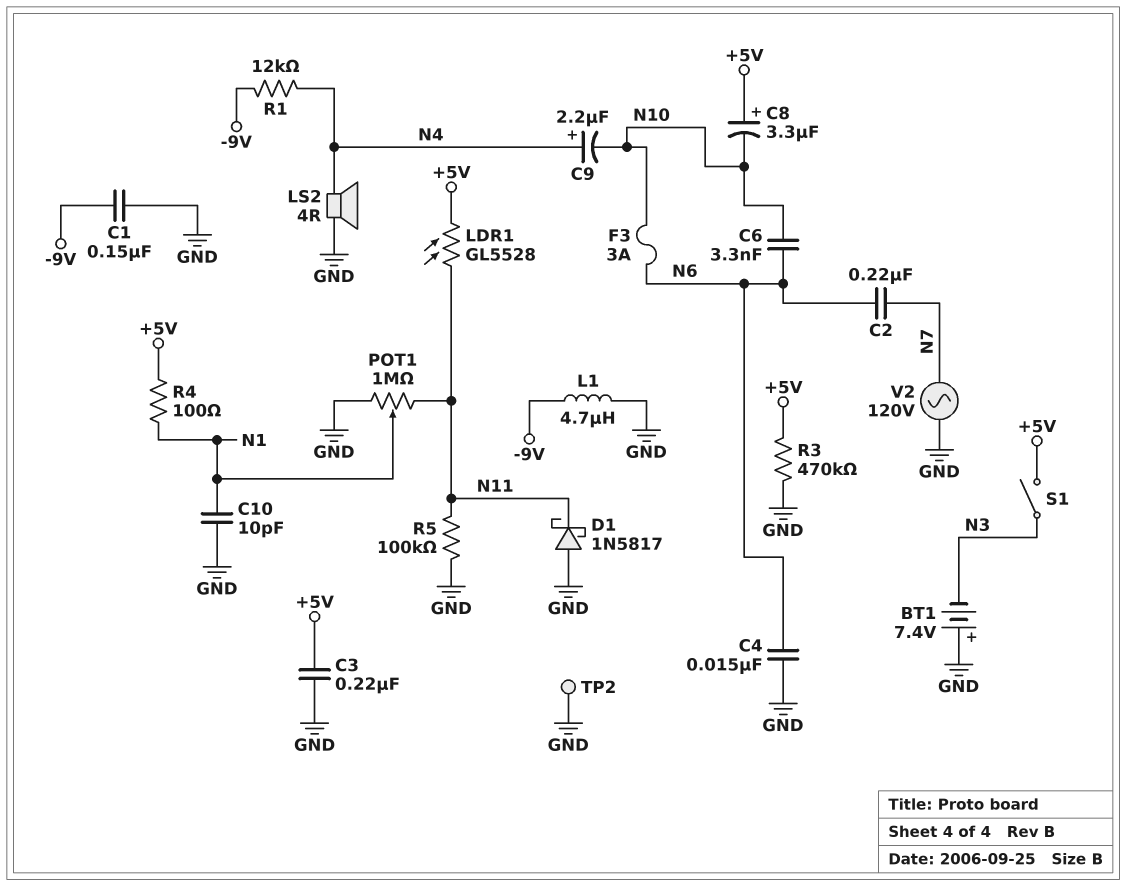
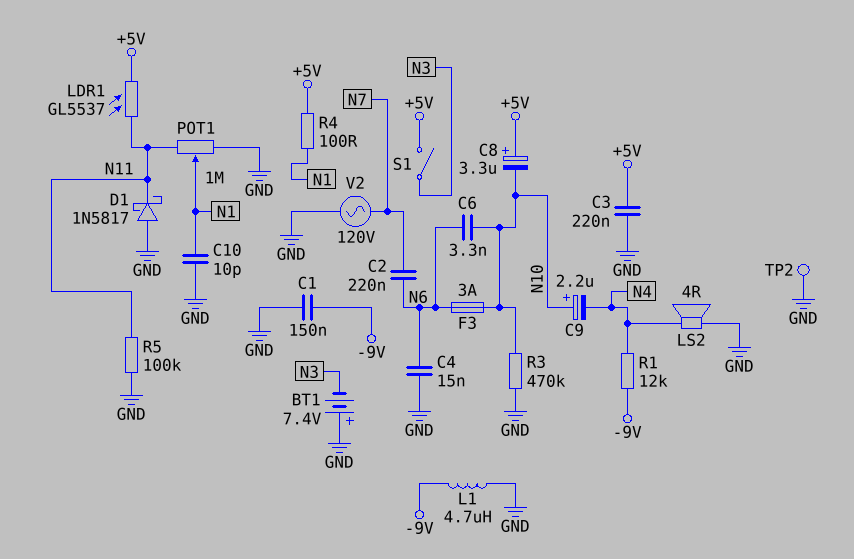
C9: 2.2uF (plus N4, minus N10) -> 2.2uF (plus N10, minus N4)
LDR1: GL5528 (+5V, N11) -> GL5537 (+5V, N11)
R3: 470k (+5V, GND) -> 470k (GND, N10)

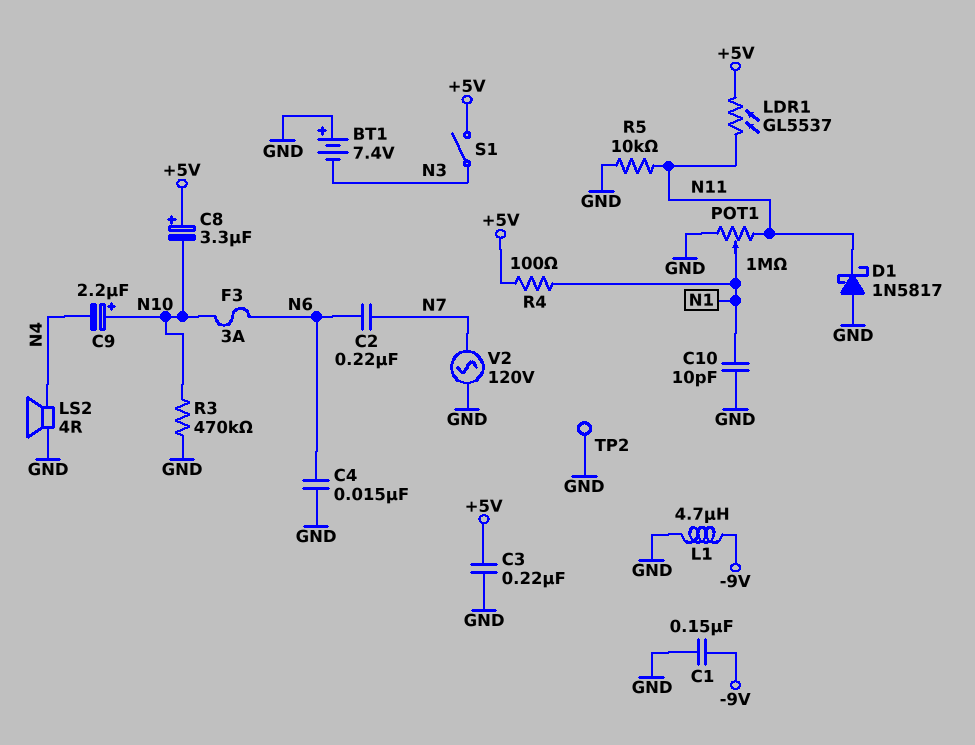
C6: 3.3nF (N6, N10) -> none
R1: 12k (-9V, N4) -> none
R5: 100k (GND, N11) -> 10k (GND, N11)

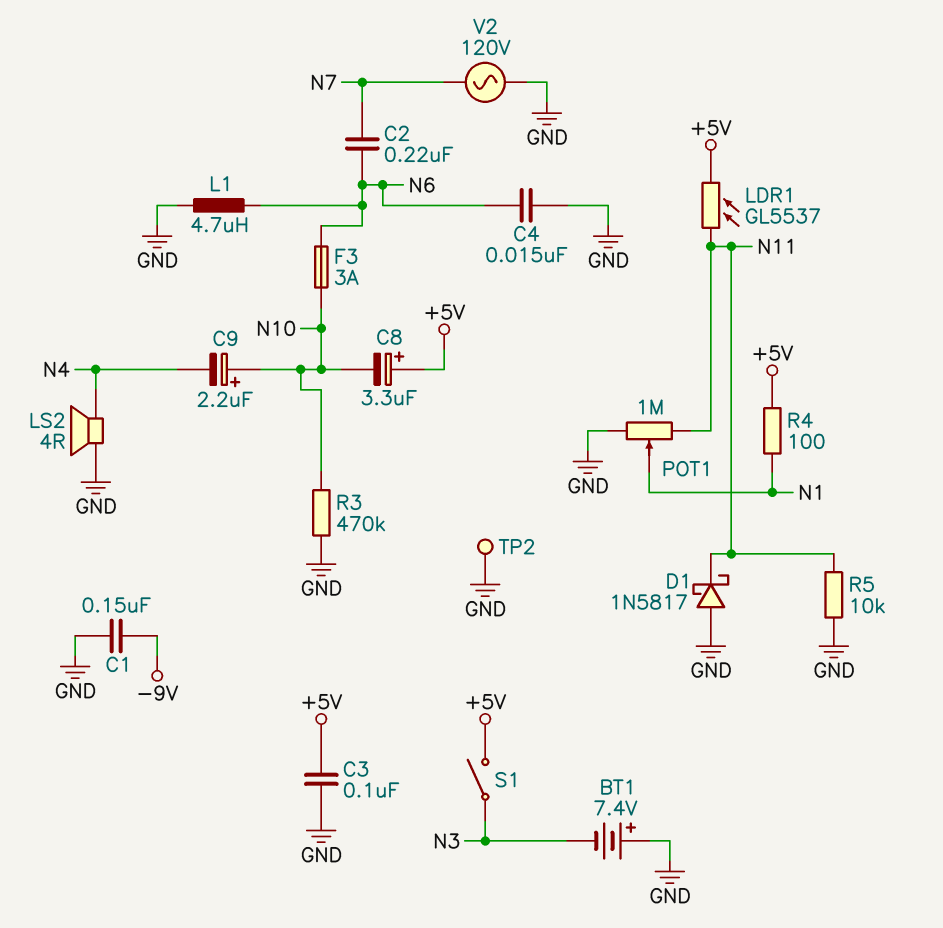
C3: 220nF (+5V, GND) -> 100nF (+5V, GND)
C10: 10pF (GND, N1) -> none
L1: 4.7uH (-9V, GND) -> 4.7uH (GND, N6)

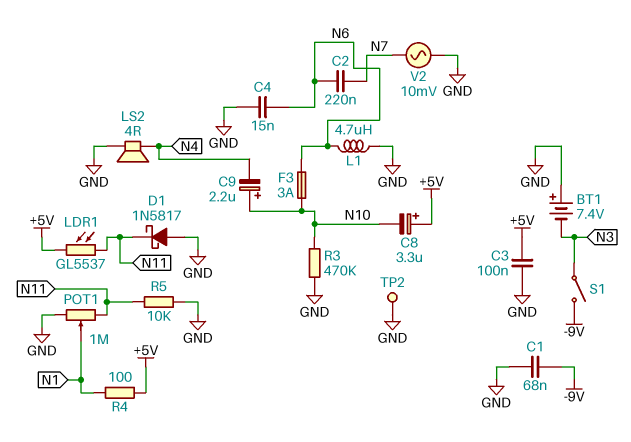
C1: 150nF (-9V, GND) -> 68nF (-9V, GND)
S1: switch (+5V, N3) -> switch (-9V, N3)
V2: AC 120V (GND, N7) -> AC 10mV (GND, N7)

